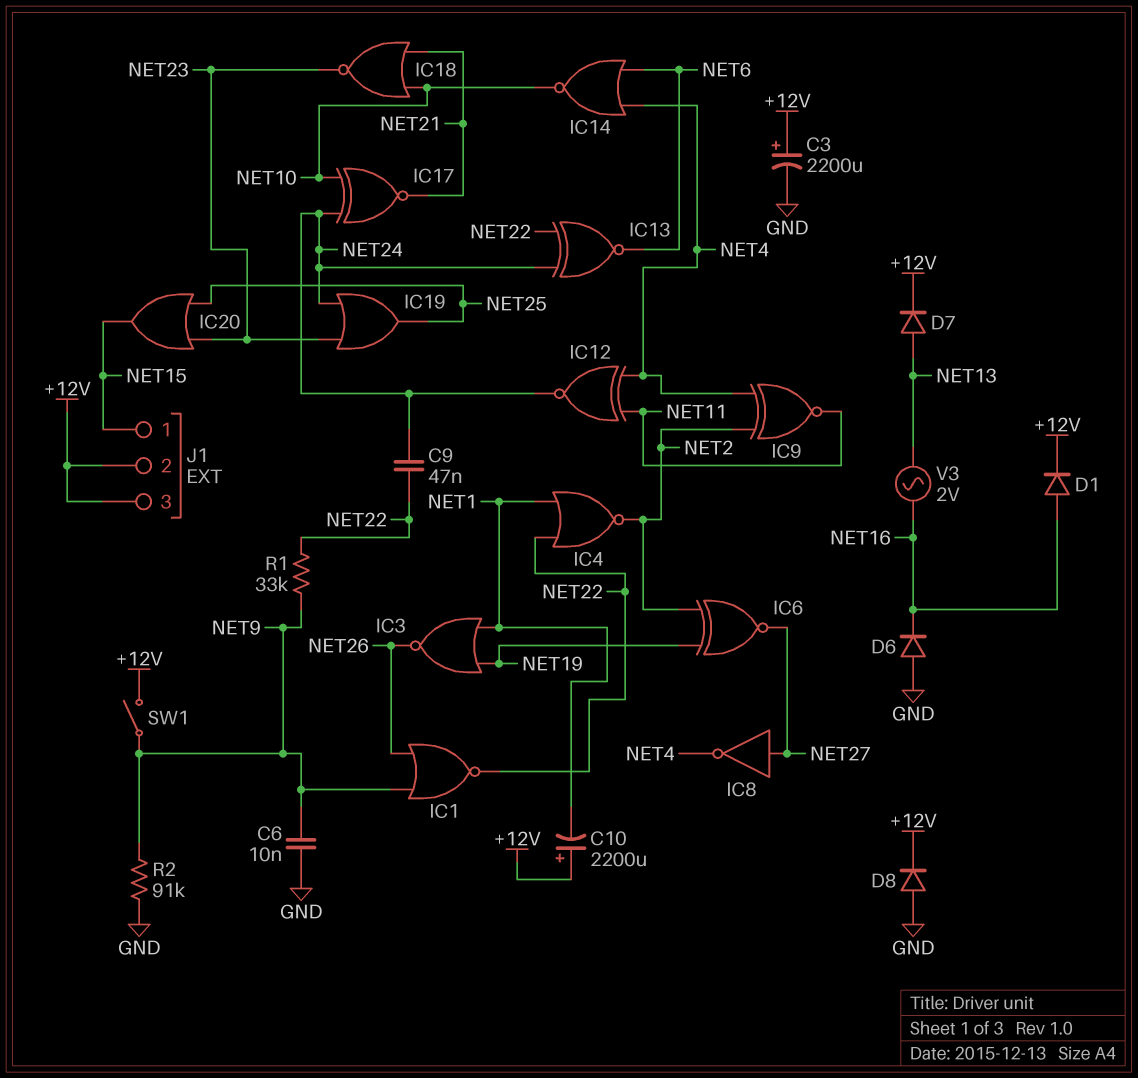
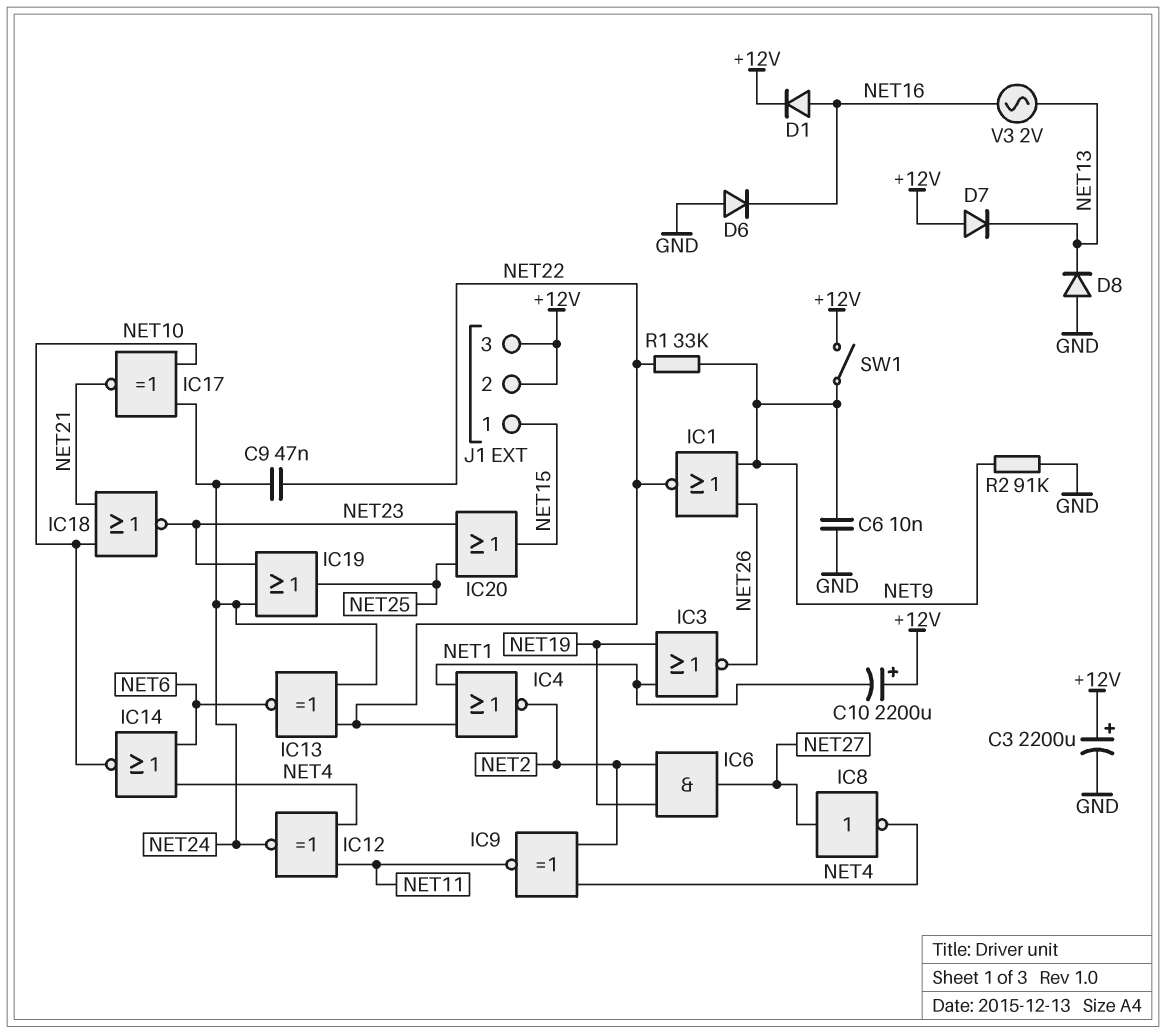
D7: diode (A NET13, K +12V) -> diode (A +12V, K NET13)
D8: diode (A GND, K +12V) -> diode (A GND, K NET13)
IC6: XNOR (in NET2, in NET19, out NET27) -> AND (in NET2, in NET19, out NET27)

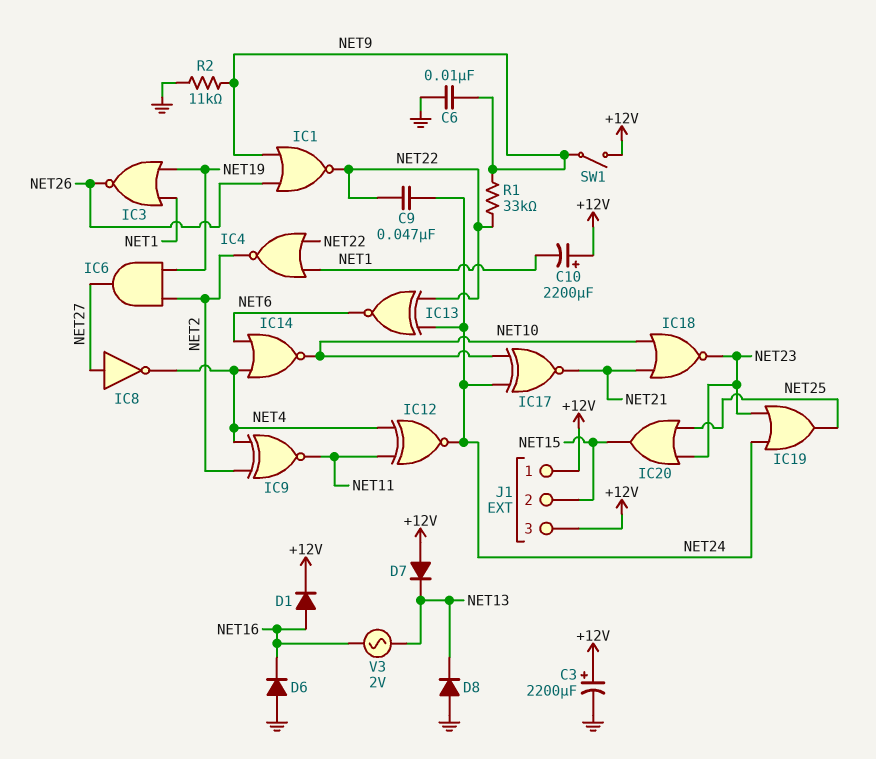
J1 pin 1: NET15 -> +12V
J1 pin 2: +12V -> NET15
R2: 91k (GND, NET9) -> 11k (GND, NET9)

